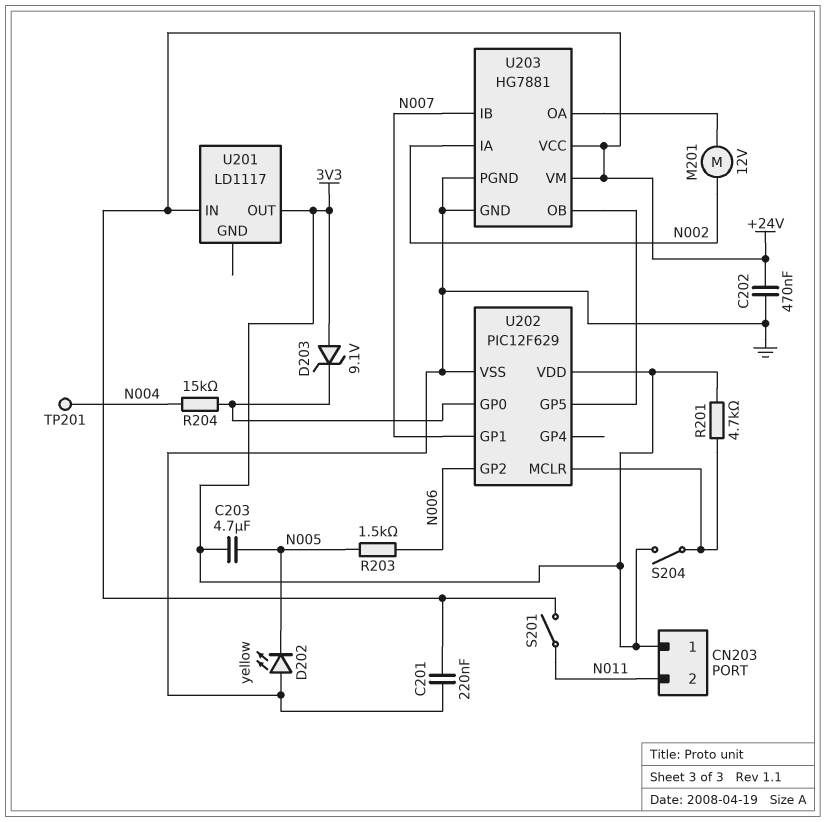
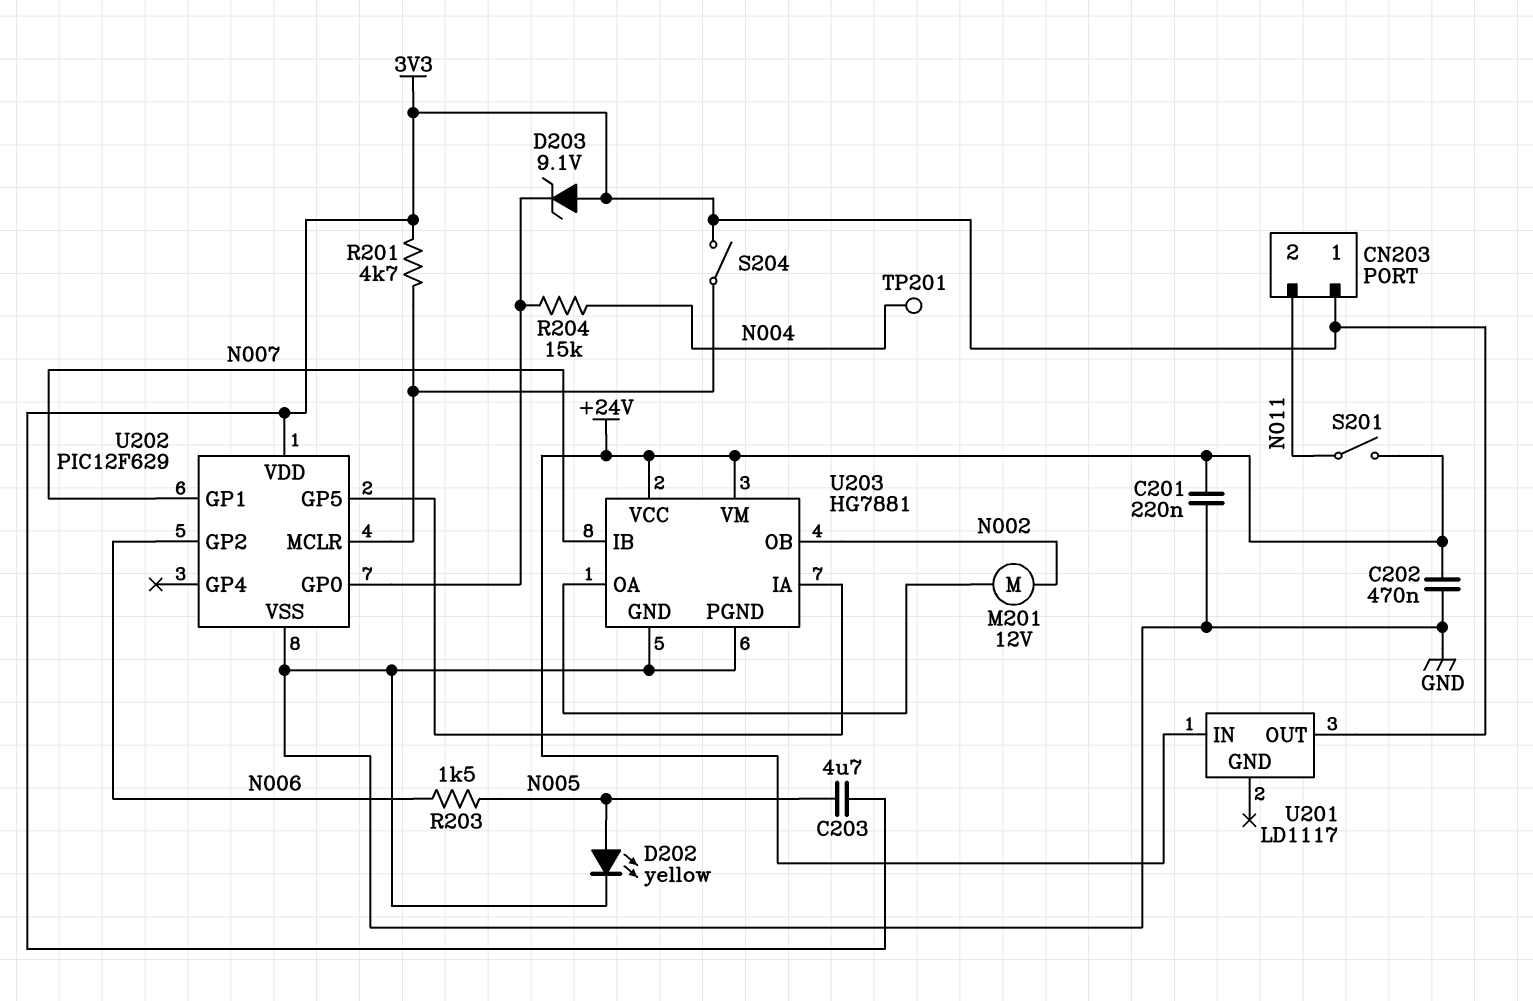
D202: LED yellow (A GND, K N005) -> LED yellow (A N005, K GND)
U203 pin IA: N002 -> U202/GP5
U203 pin OB: U202/GP5 -> N002

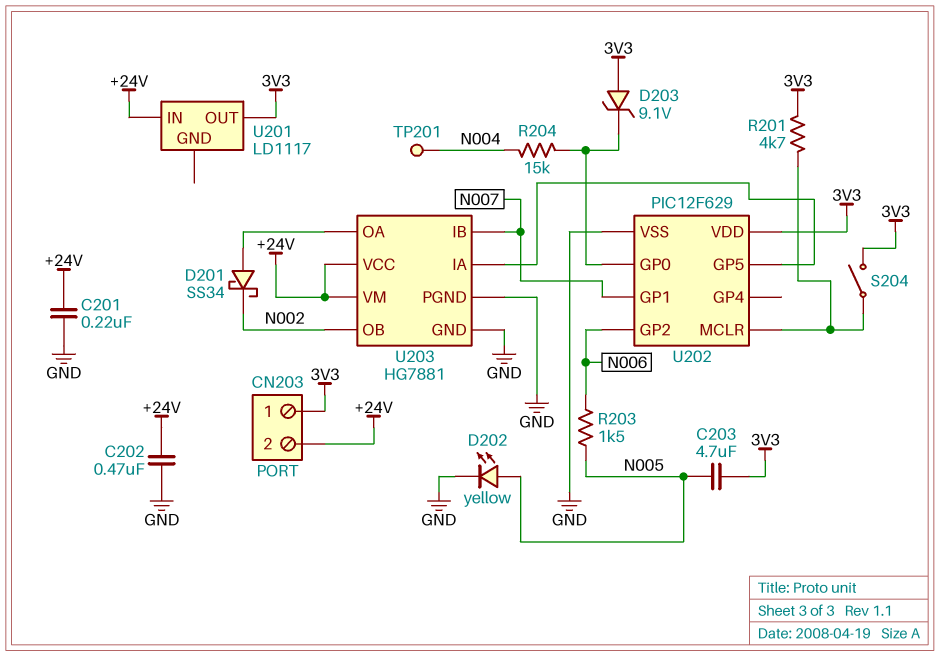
CN203 pin 2: N011 -> +24V
D201: none -> schottky SS34 (A U203/OA, K N002)
M201: motor 12V (N002, U203/OA) -> none
S201: switch (+24V, N011) -> none

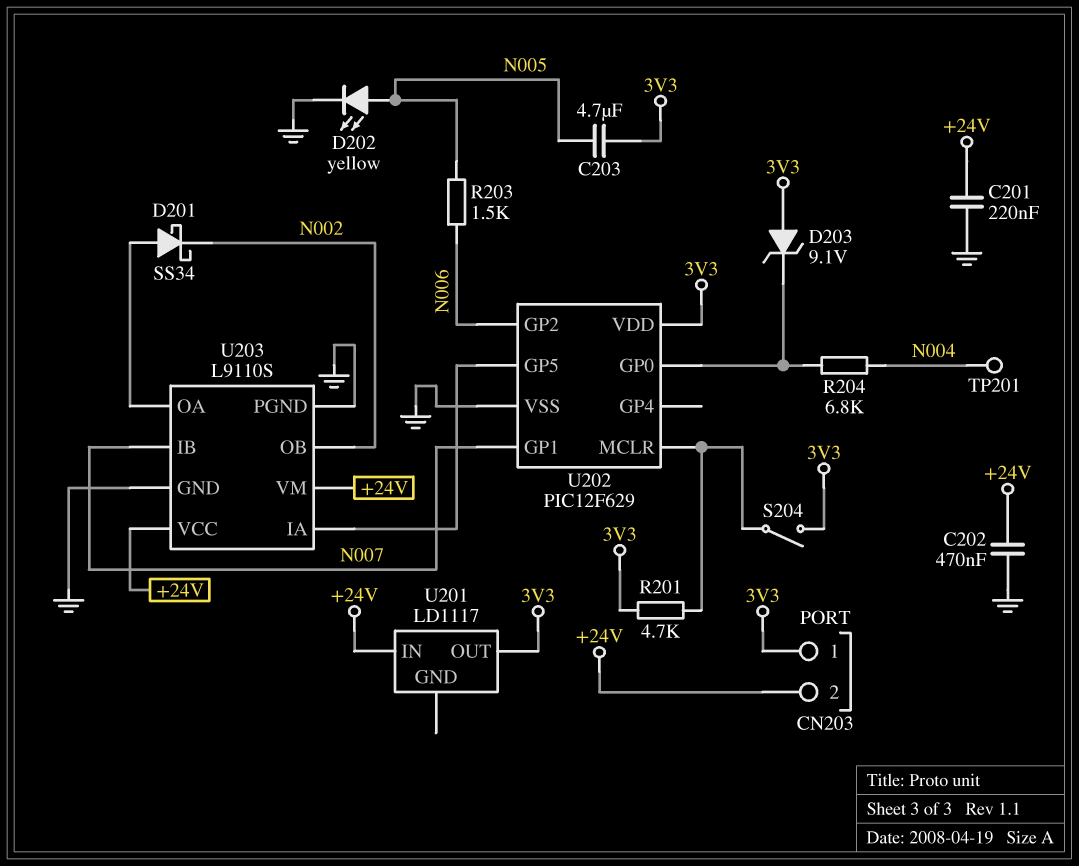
R204: 15k (N004, U202/GP0) -> 6.8k (N004, U202/GP0)
U203: HG7881 -> L9110S

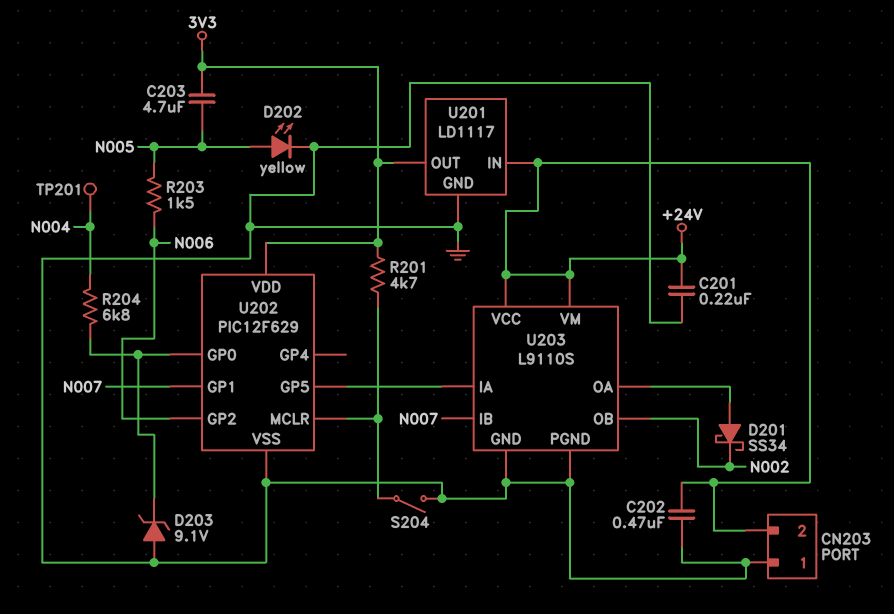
CN203 pin 1: 3V3 -> GND
D203: zener 9.1V (A 3V3, K U202/GP0) -> zener 9.1V (A GND, K U202/GP0)
S204: switch (3V3, U202/MCLR) -> switch (GND, U202/MCLR)
U201 pin GND: none -> GND

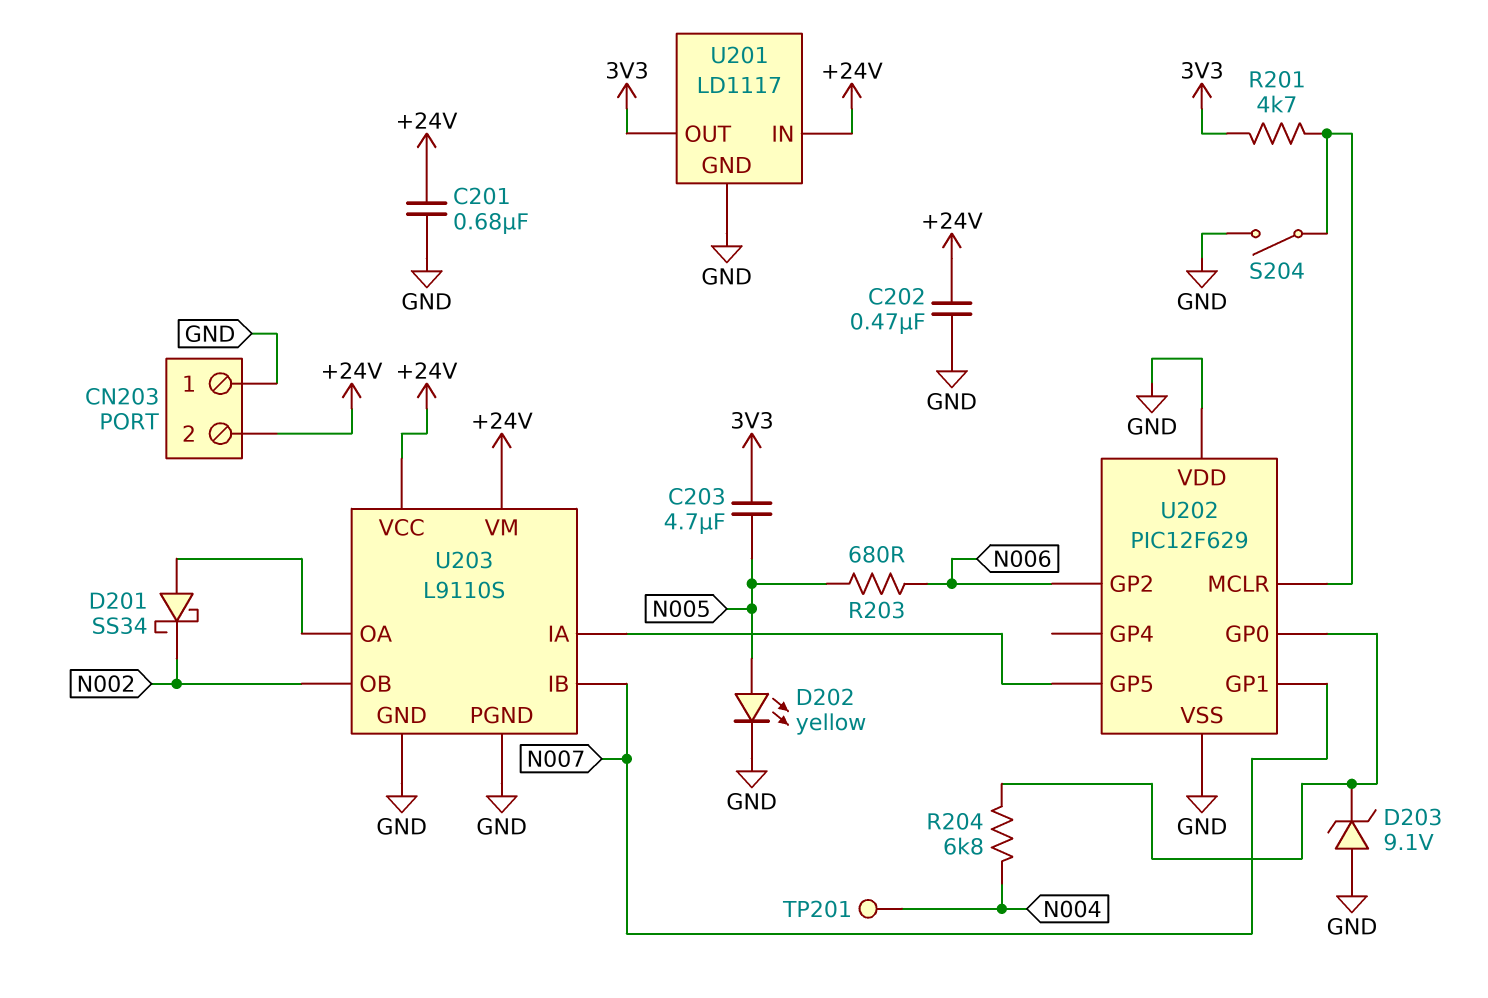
C201: 220nF (+24V, GND) -> 680nF (+24V, GND)
R203: 1.5k (N005, N006) -> 680 (N005, N006)
U202 pin VDD: 3V3 -> GND

